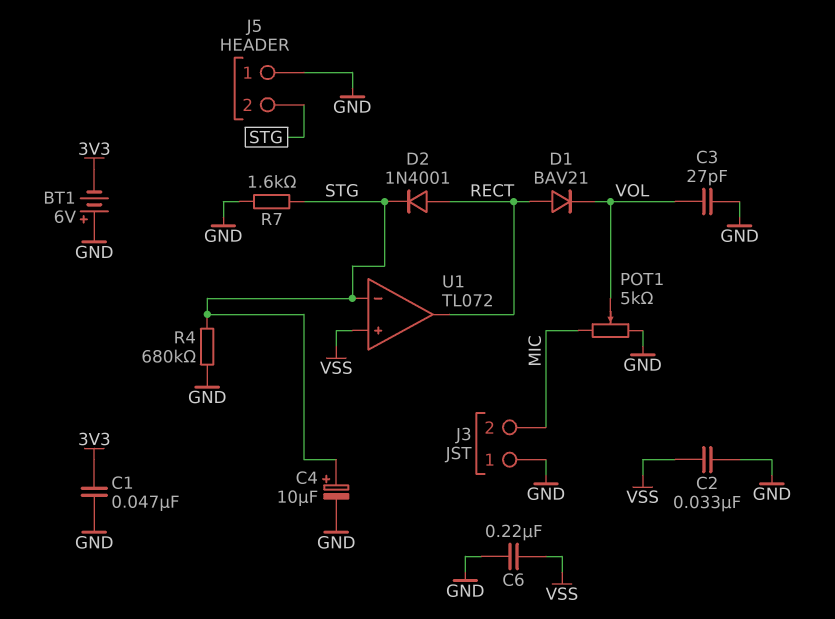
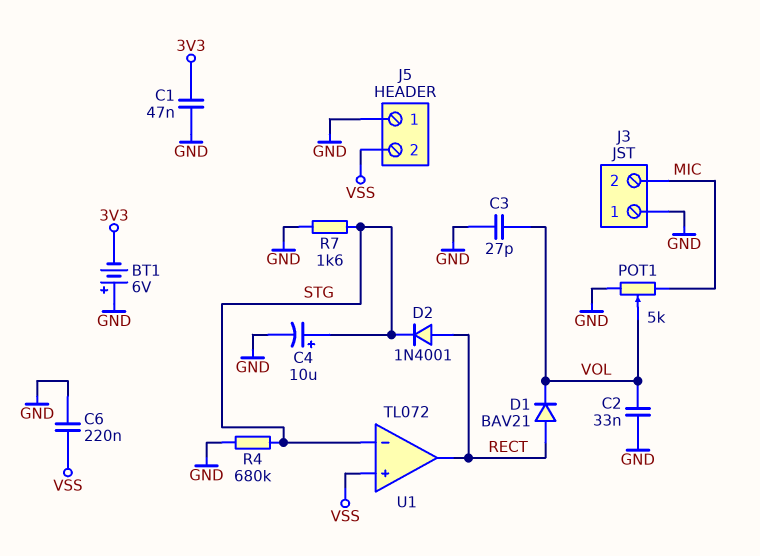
C2: 33nF (GND, VSS) -> 33nF (GND, VOL)
J5 pin 2: STG -> VSS

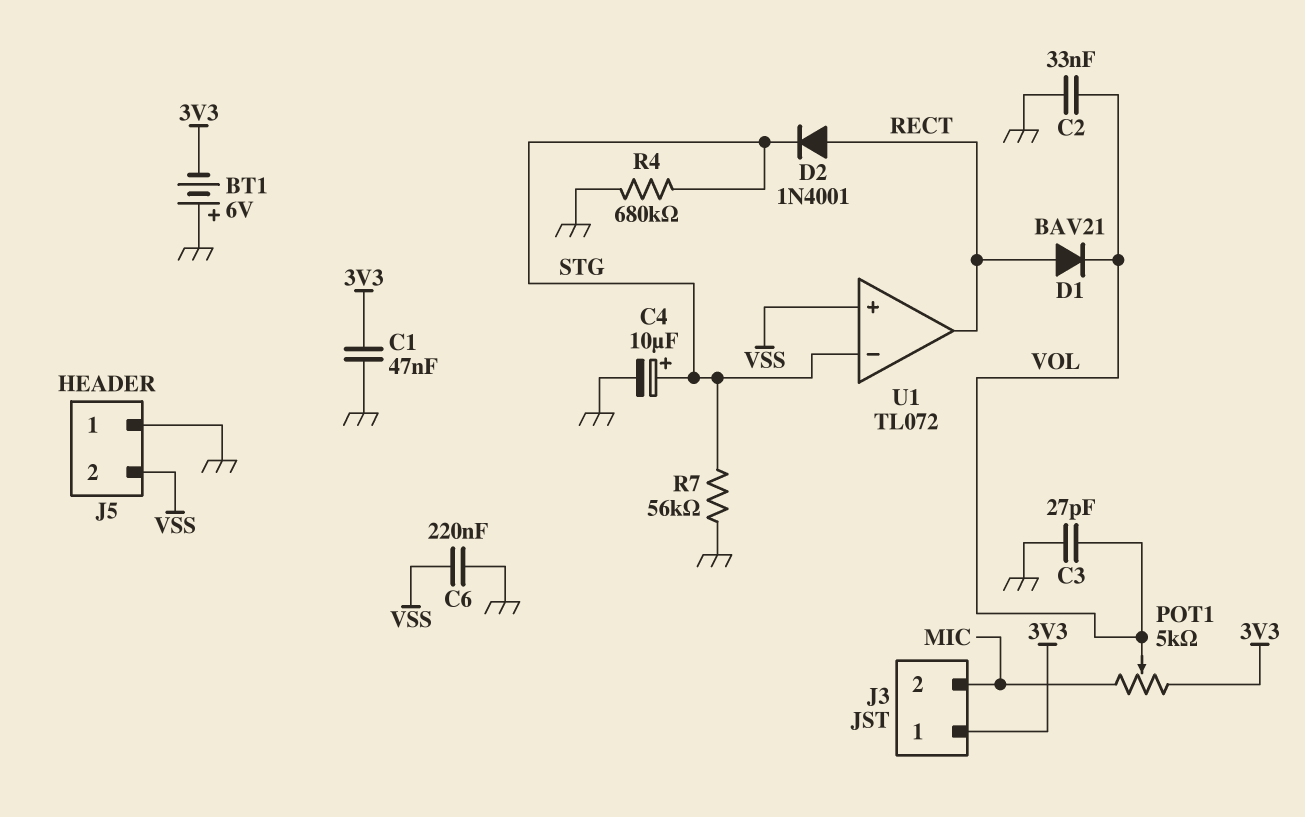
J3 pin 1: GND -> 3V3
POT1: 5k (GND, MIC, wiper VOL) -> 5k (3V3, MIC, wiper VOL)
R7: 1.6k (GND, STG) -> 56k (GND, STG)

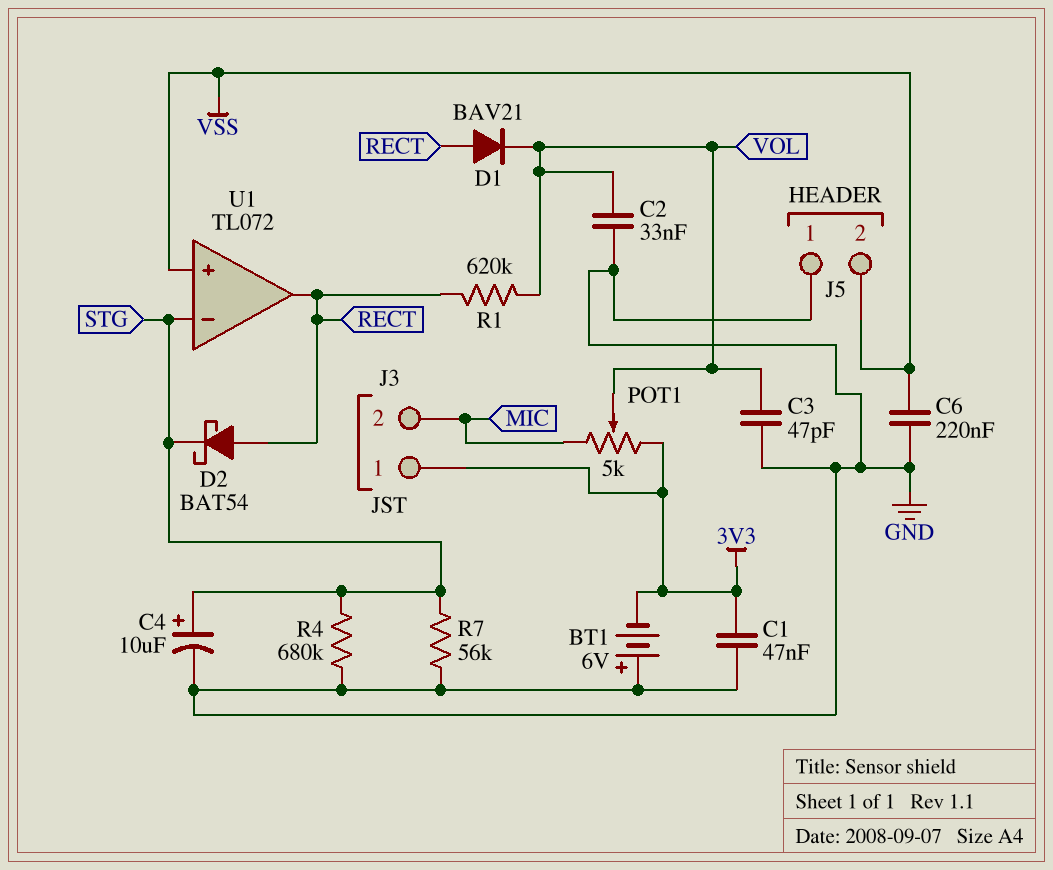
C3: 27pF (GND, VOL) -> 47pF (GND, VOL)
D2: diode 1N4001 (A RECT, K STG) -> schottky BAT54 (A RECT, K STG)
R1: none -> 620k (RECT, VOL)

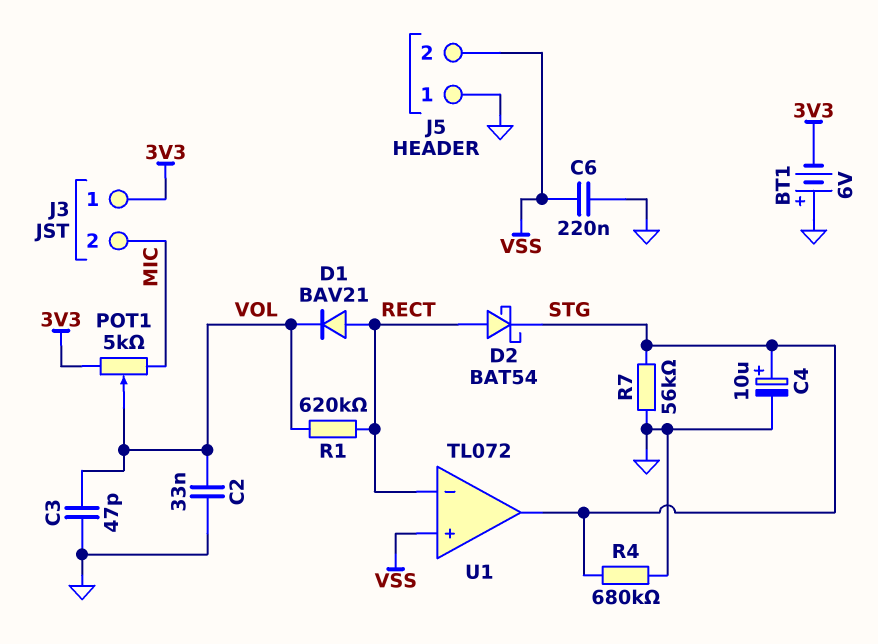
C1: 47nF (3V3, GND) -> none
U1 pin in-: STG -> RECT
U1 pin out: RECT -> STG

